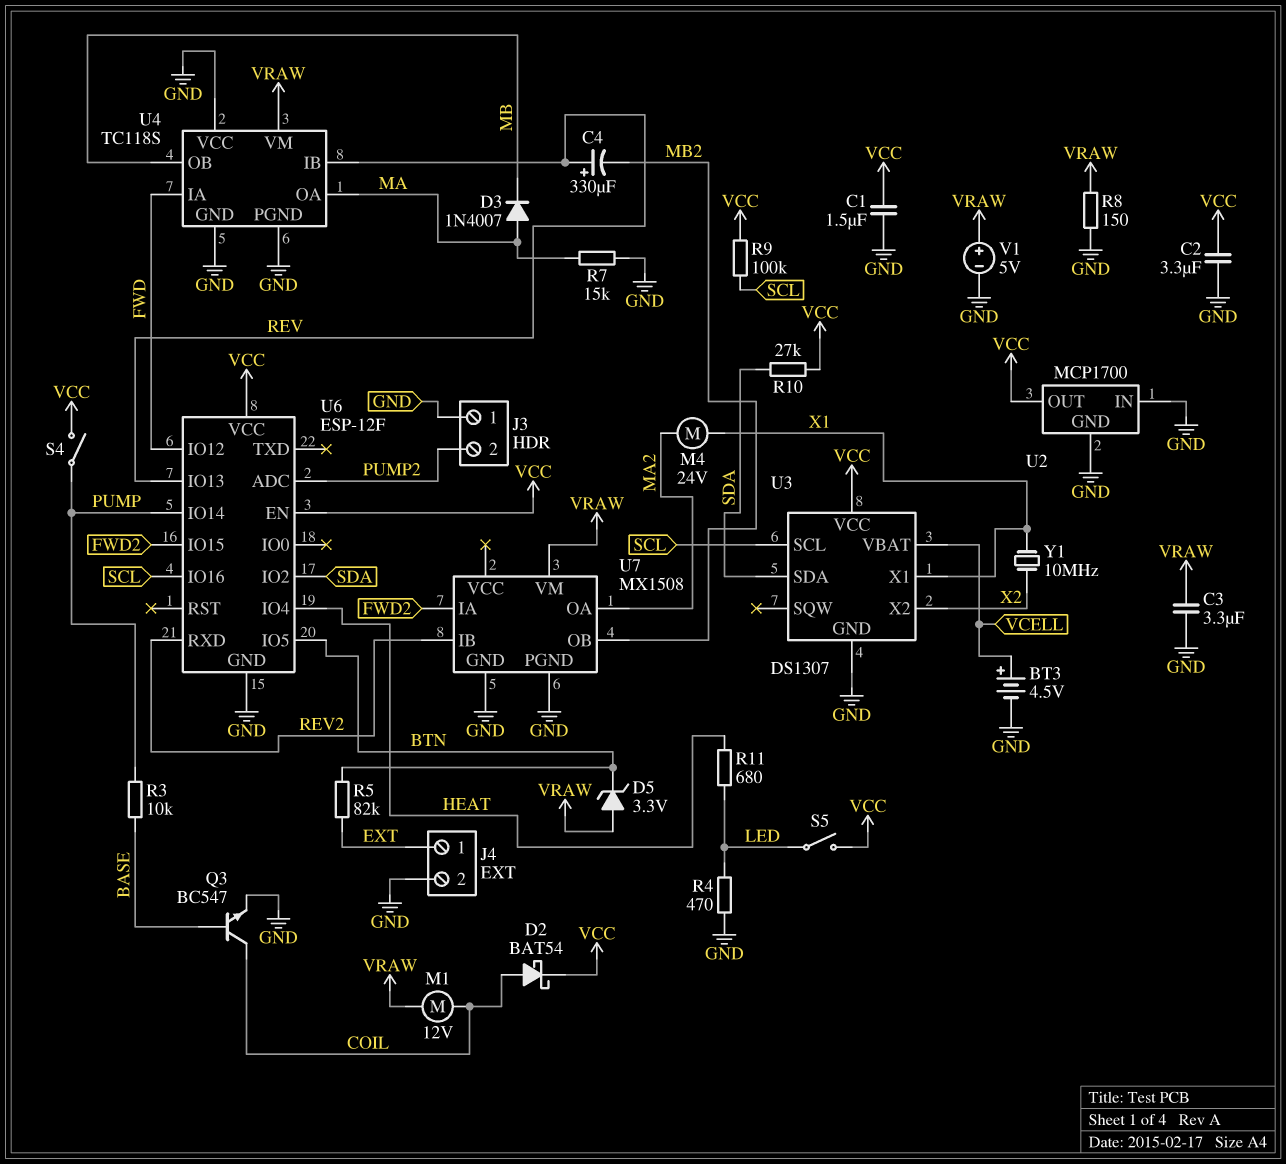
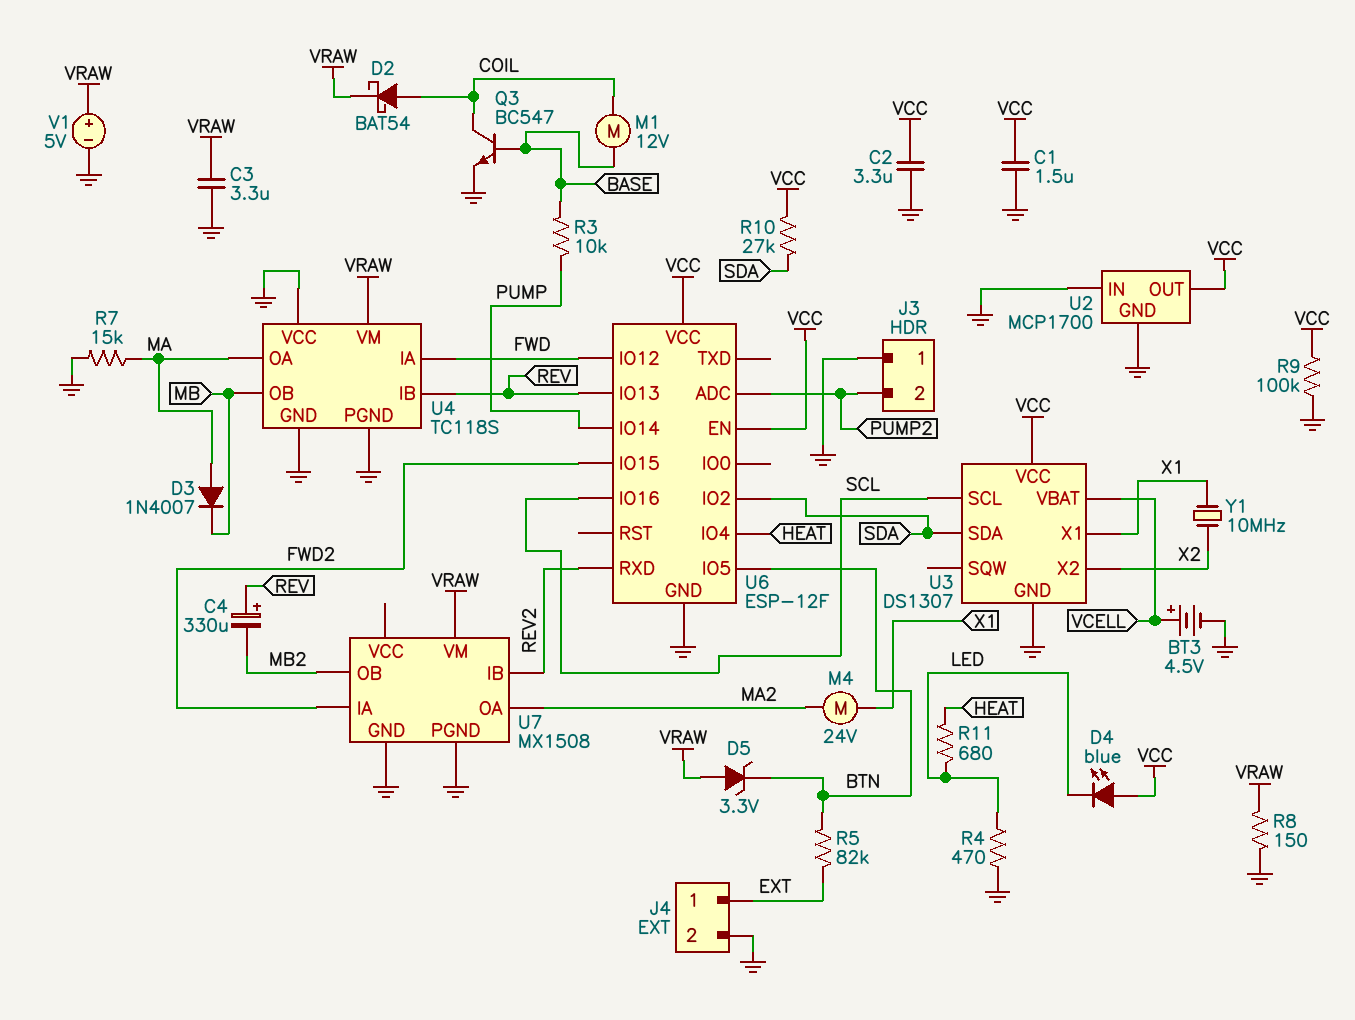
D2: schottky BAT54 (A COIL, K VCC) -> schottky BAT54 (A COIL, K VRAW)
D4: none -> LED blue (A VCC, K LED)
M1: motor 12V (COIL, VRAW) -> motor 12V (BASE, COIL)
R9: 100k (SCL, VCC) -> 100k (GND, VCC)
S4: switch (PUMP, VCC) -> none
S5: switch (LED, VCC) -> none

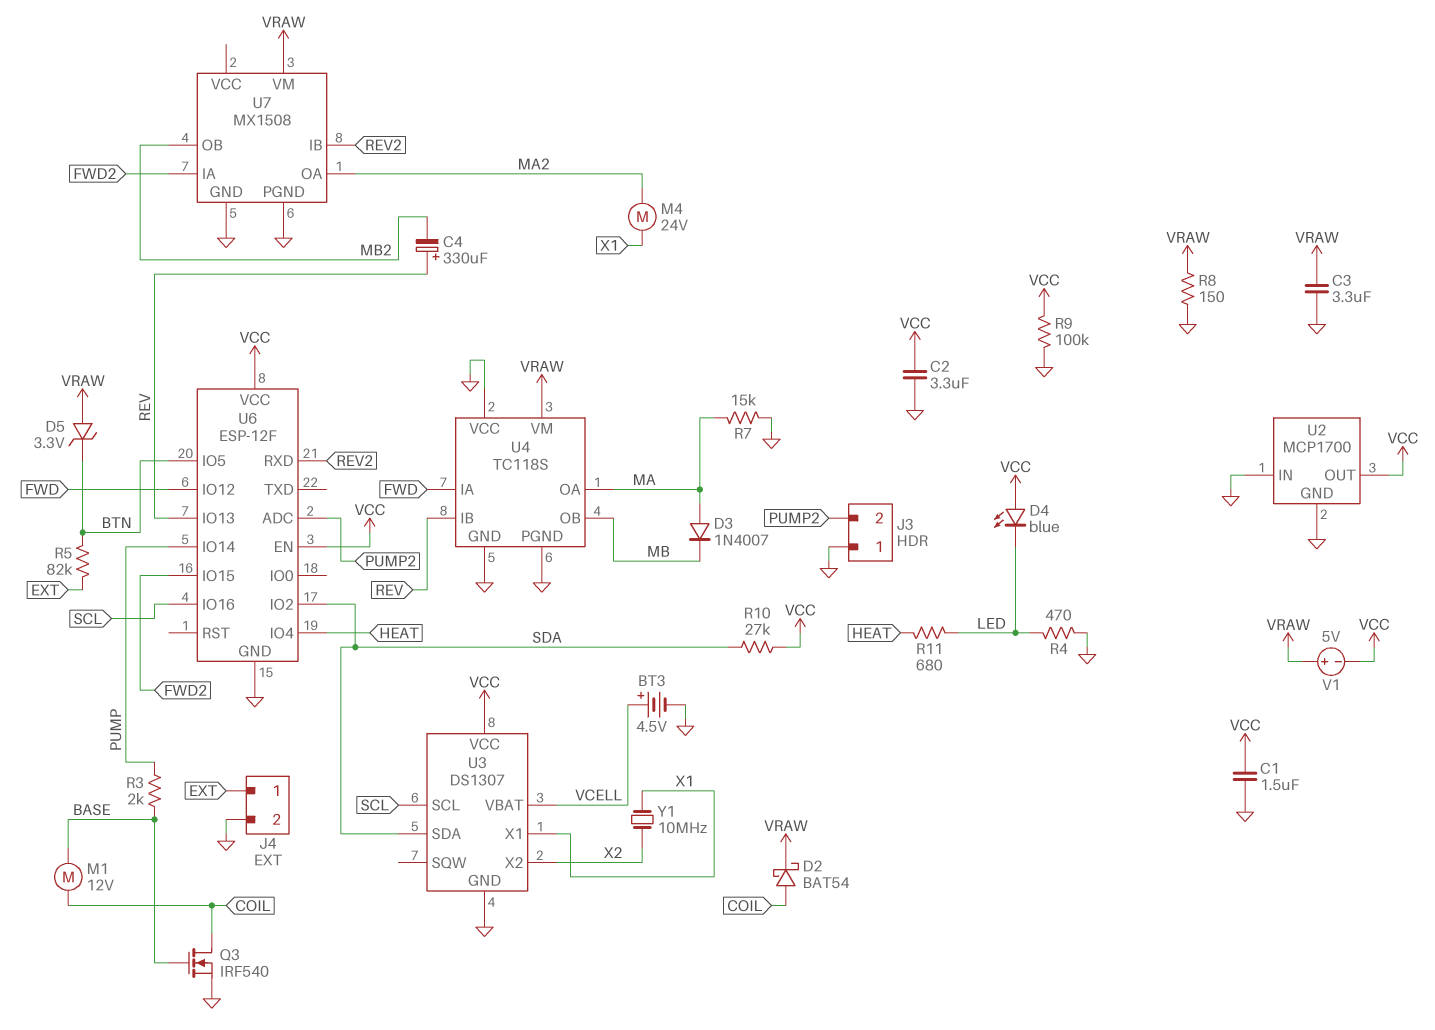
Q3: NPN BC547 (B BASE, C COIL, E GND) -> NMOS IRF540 (G BASE, D COIL, S GND)
R3: 10k (BASE, PUMP) -> 2k (BASE, PUMP)
V1: 5V (plus VRAW, minus GND) -> 5V (plus VRAW, minus VCC)

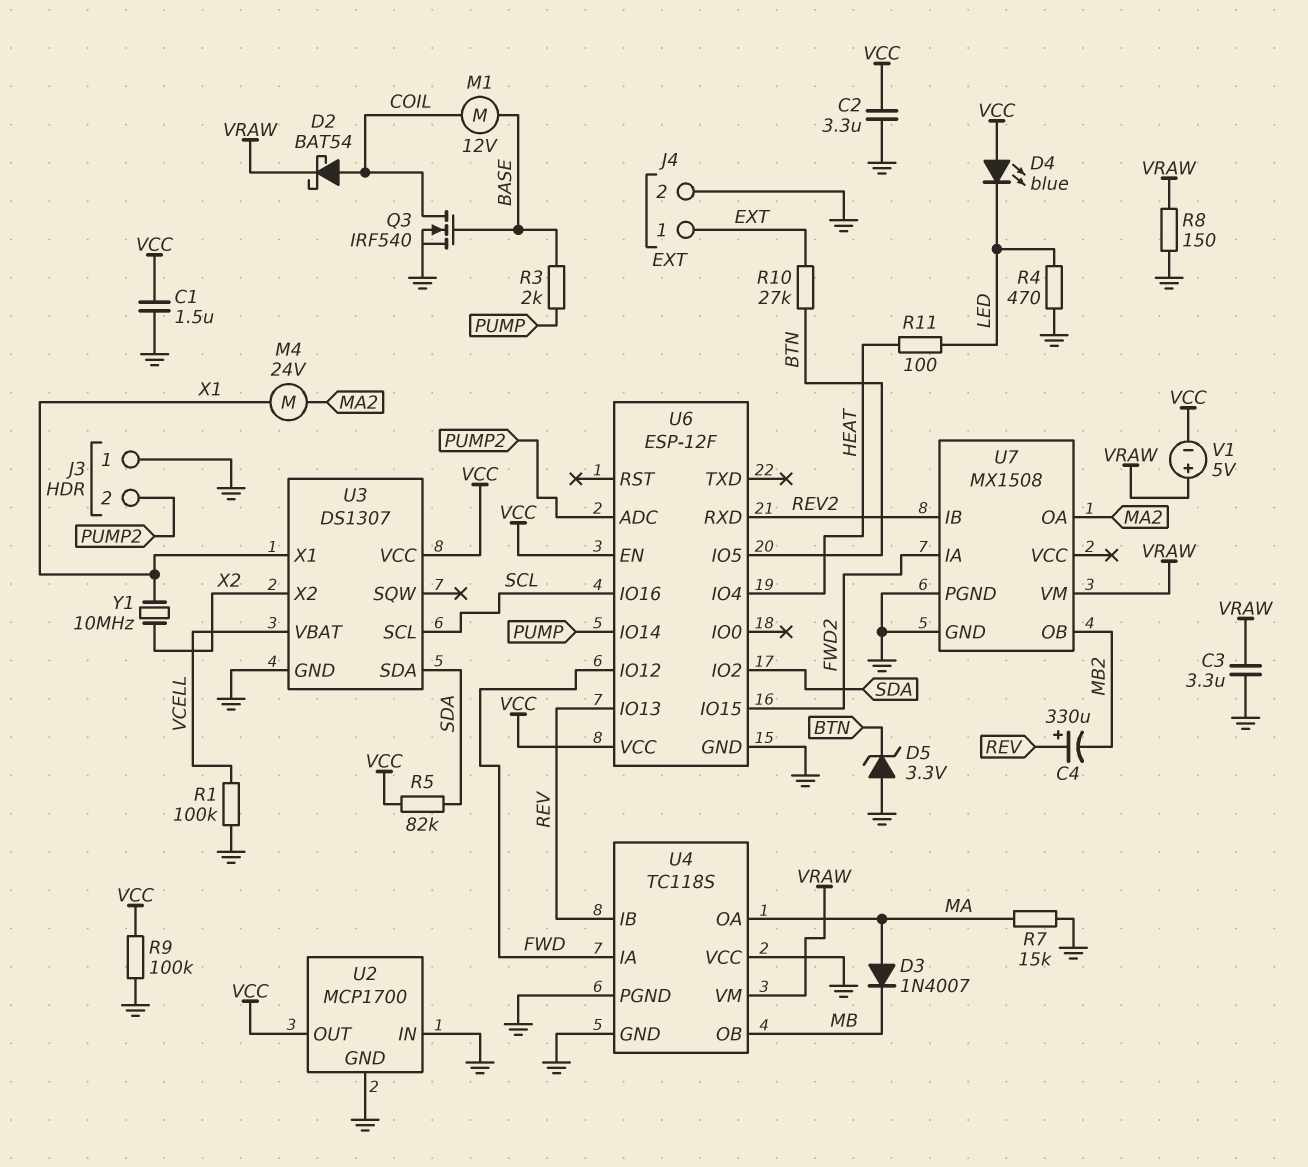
BT3: 4.5V (plus VCELL, minus GND) -> none
D5: zener 3.3V (A VRAW, K BTN) -> zener 3.3V (A GND, K BTN)
R1: none -> 100k (GND, VCELL)
R5: 82k (BTN, EXT) -> 82k (SDA, VCC)
R10: 27k (SDA, VCC) -> 27k (BTN, EXT)
R11: 680 (HEAT, LED) -> 100 (HEAT, LED)

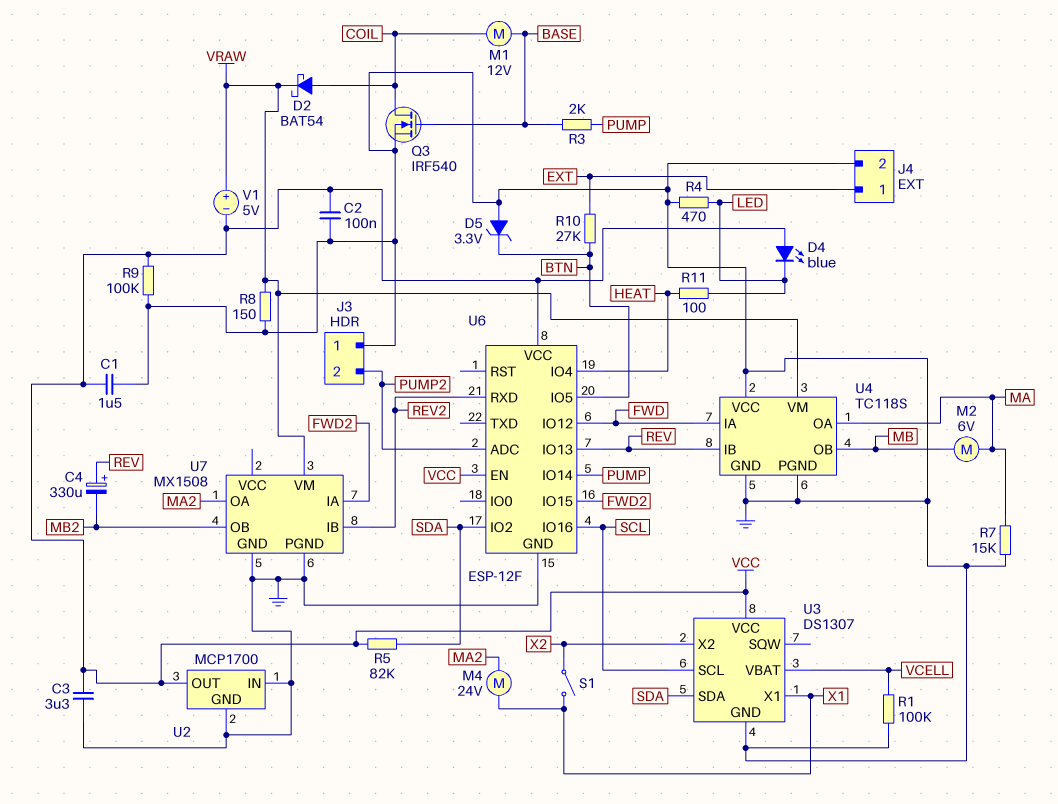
C2: 3.3uF (GND, VCC) -> 100nF (GND, VCC)
C3: 3.3uF (GND, VRAW) -> 3.3uF (GND, VCC)
D3: diode 1N4007 (A MA, K MB) -> none
M2: none -> motor 6V (MA, MB)
S1: none -> switch (X1, X2)
Y1: 10MHz (X1, X2) -> none

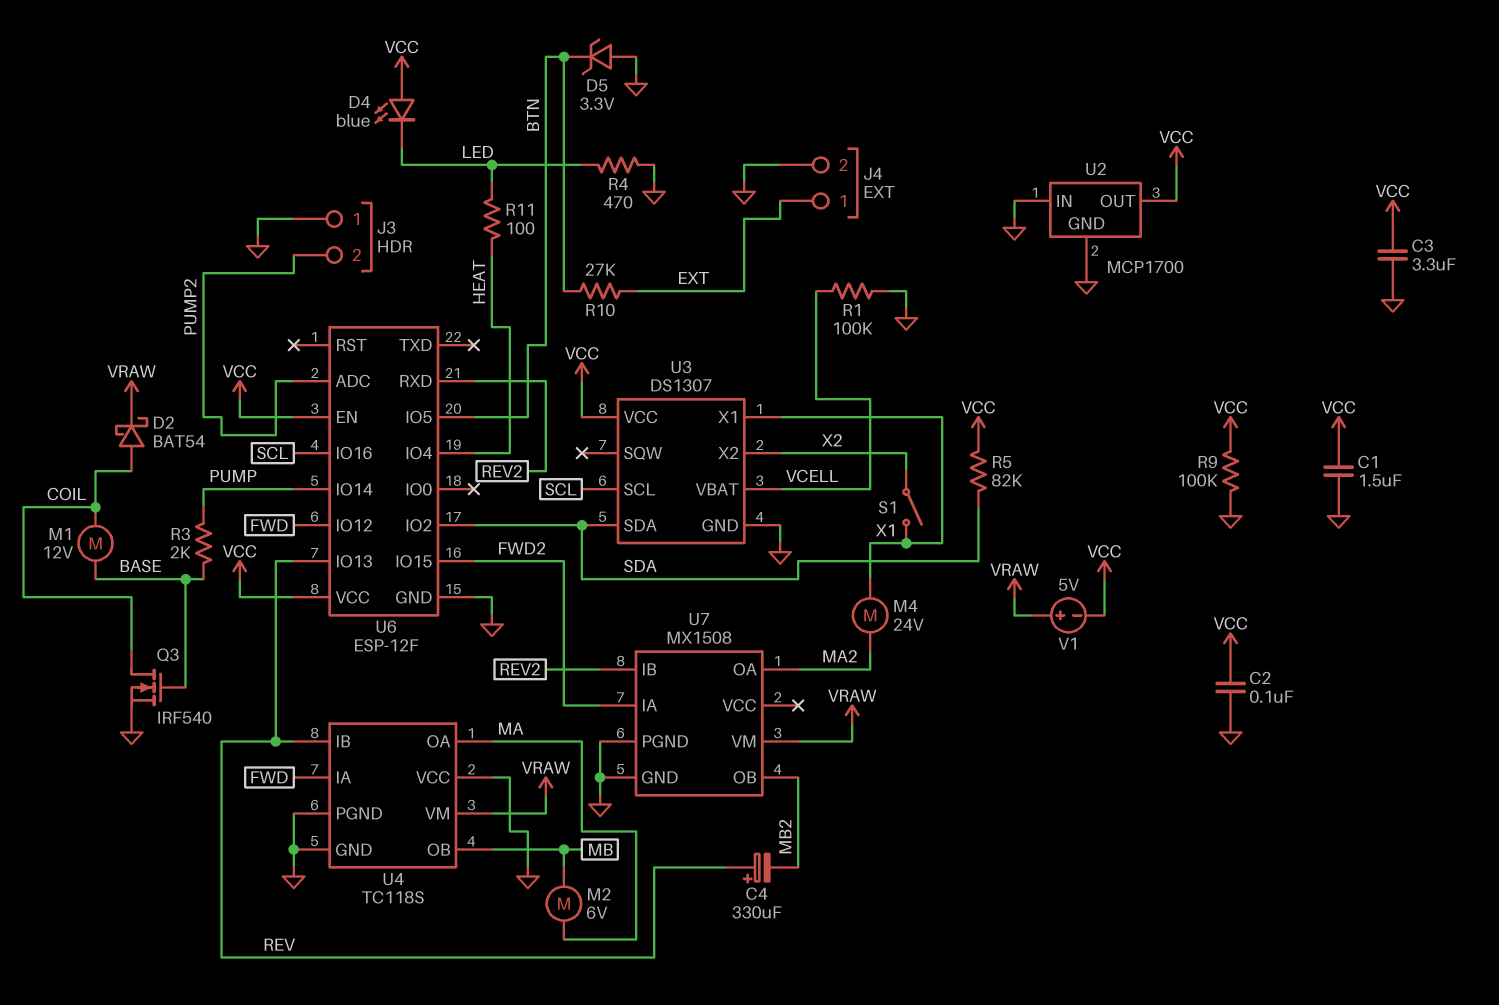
R7: 15k (GND, MA) -> none
R8: 150 (GND, VRAW) -> none

